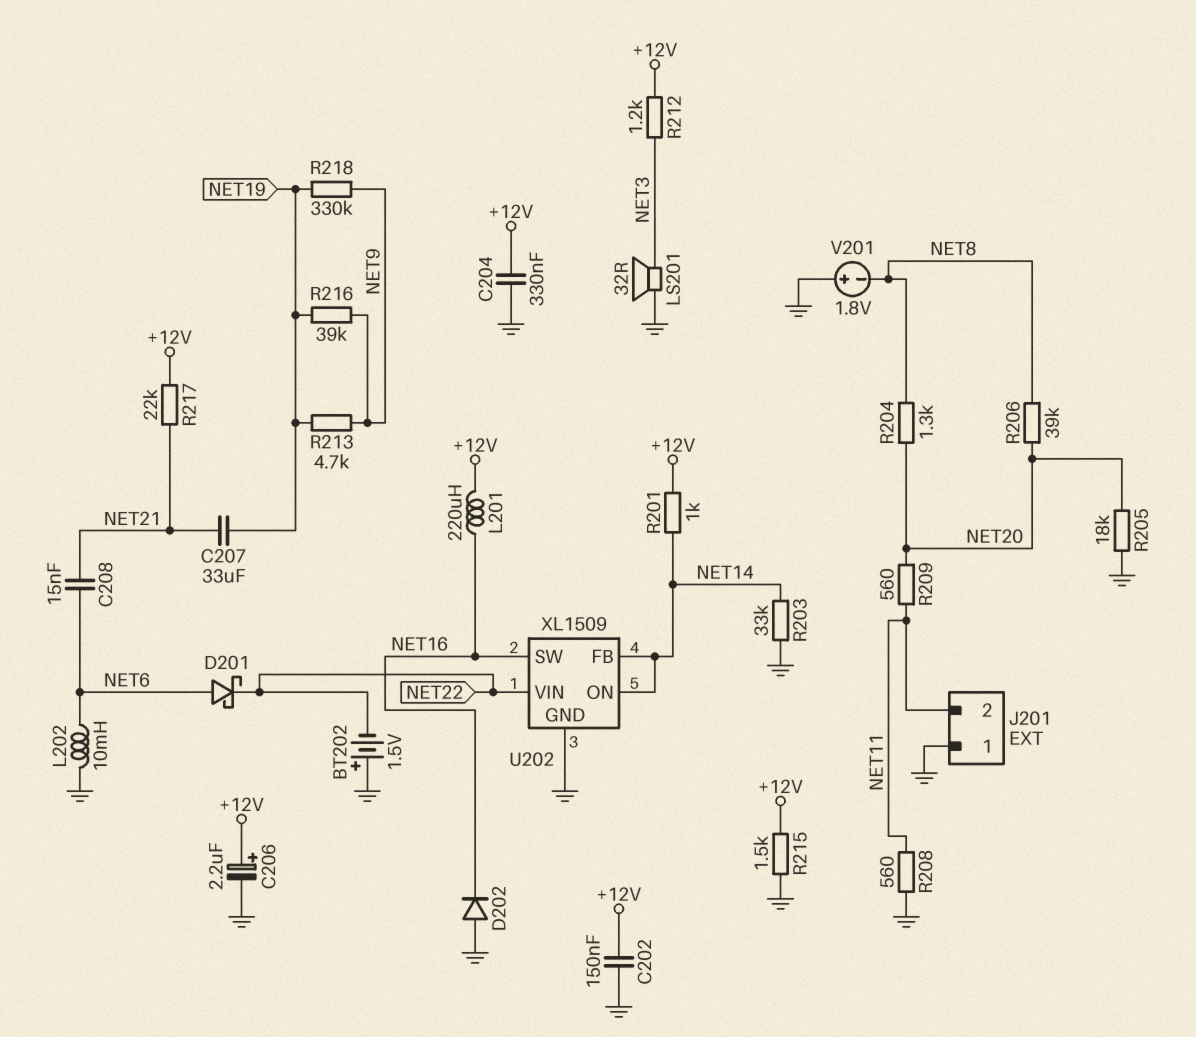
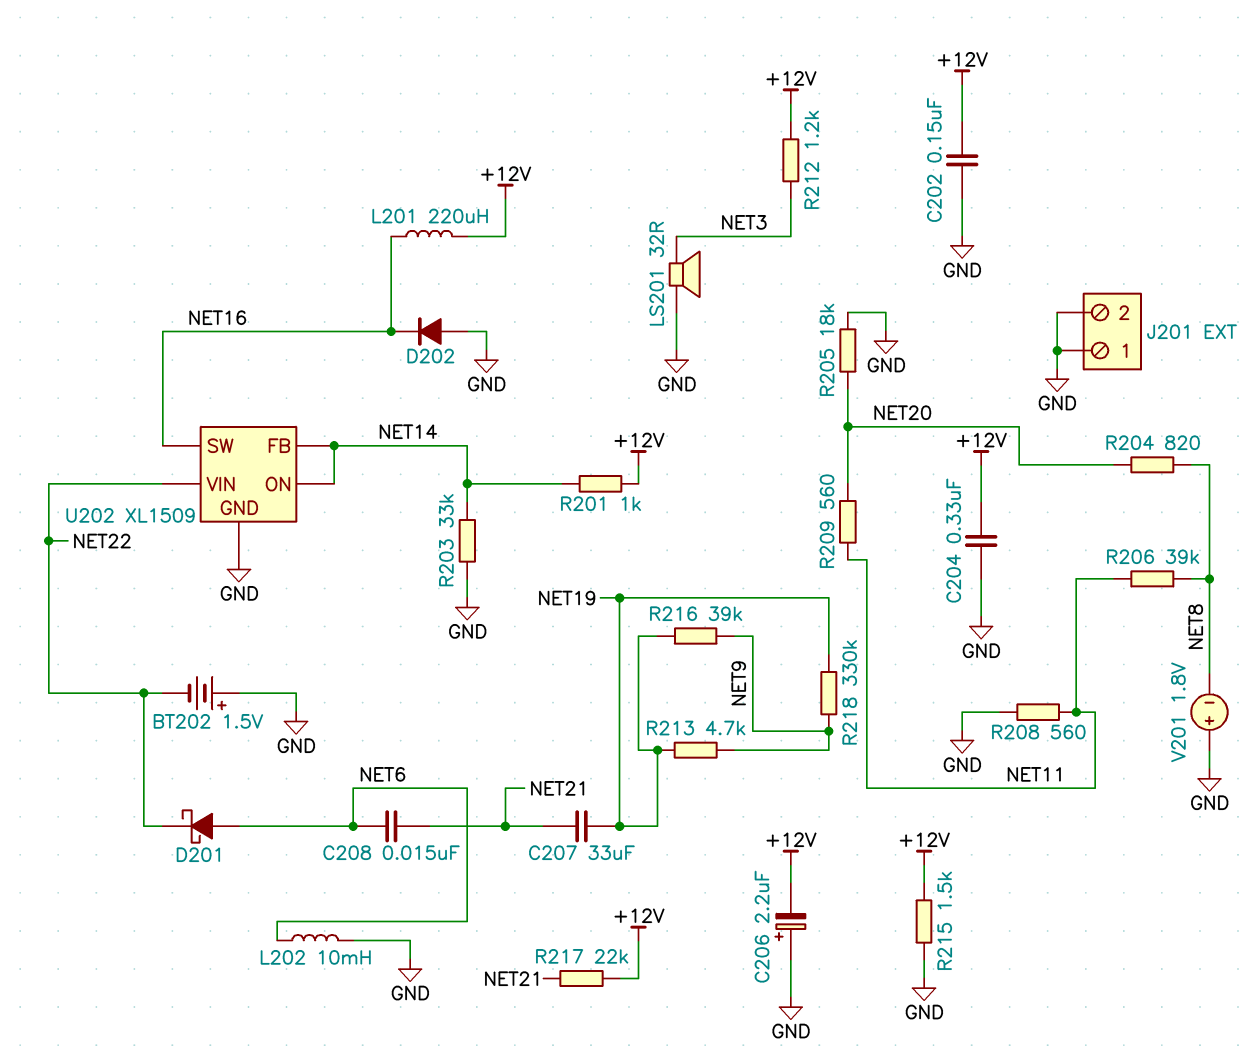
C206: 2.2uF (plus +12V, minus GND) -> 2.2uF (plus GND, minus +12V)
J201 pin 2: NET11 -> GND
R204: 1.3k (NET8, NET20) -> 820 (NET8, NET20)
R206: 39k (NET8, NET20) -> 39k (NET8, NET11)

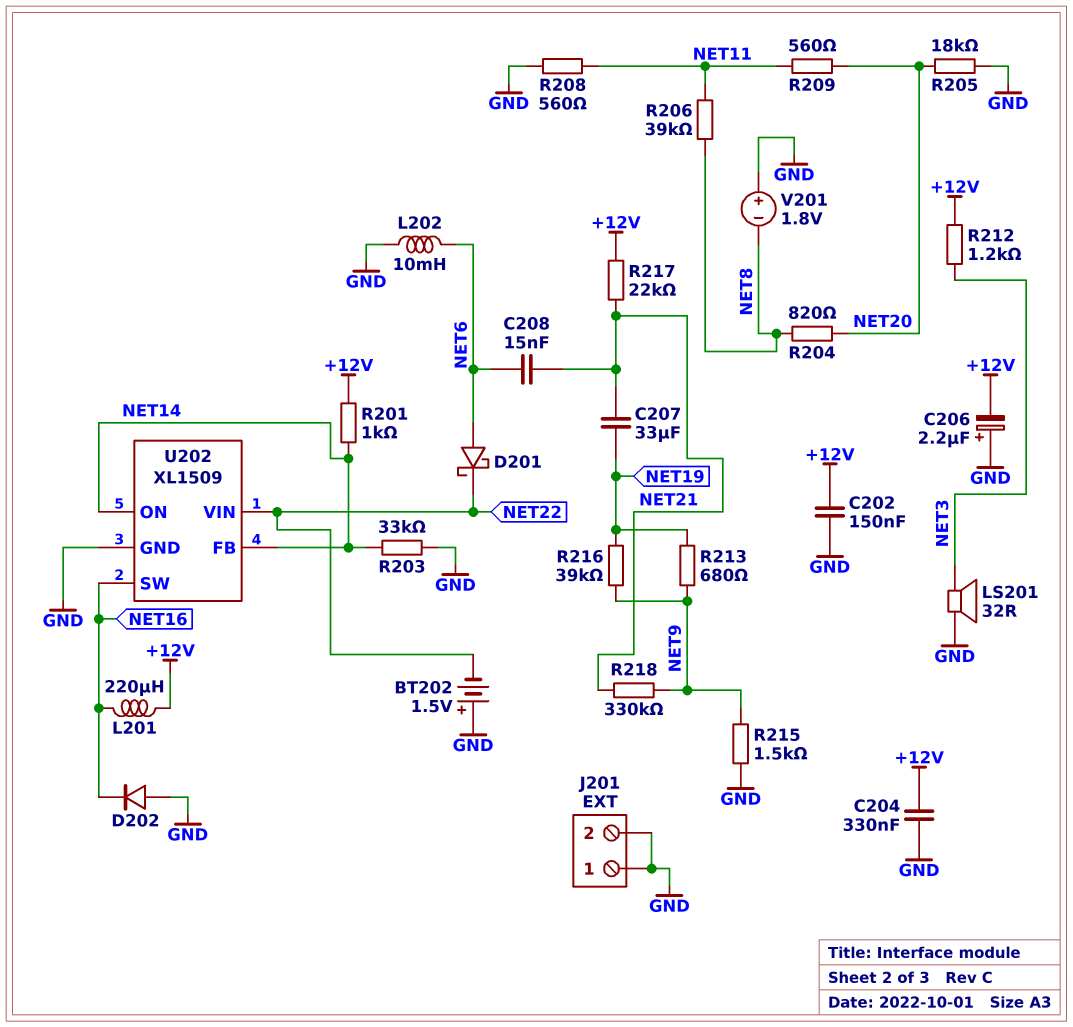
R213: 4.7k (NET9, NET19) -> 680 (NET9, NET19)
R215: 1.5k (+12V, GND) -> 1.5k (GND, NET9)
R218: 330k (NET9, NET19) -> 330k (NET9, NET21)

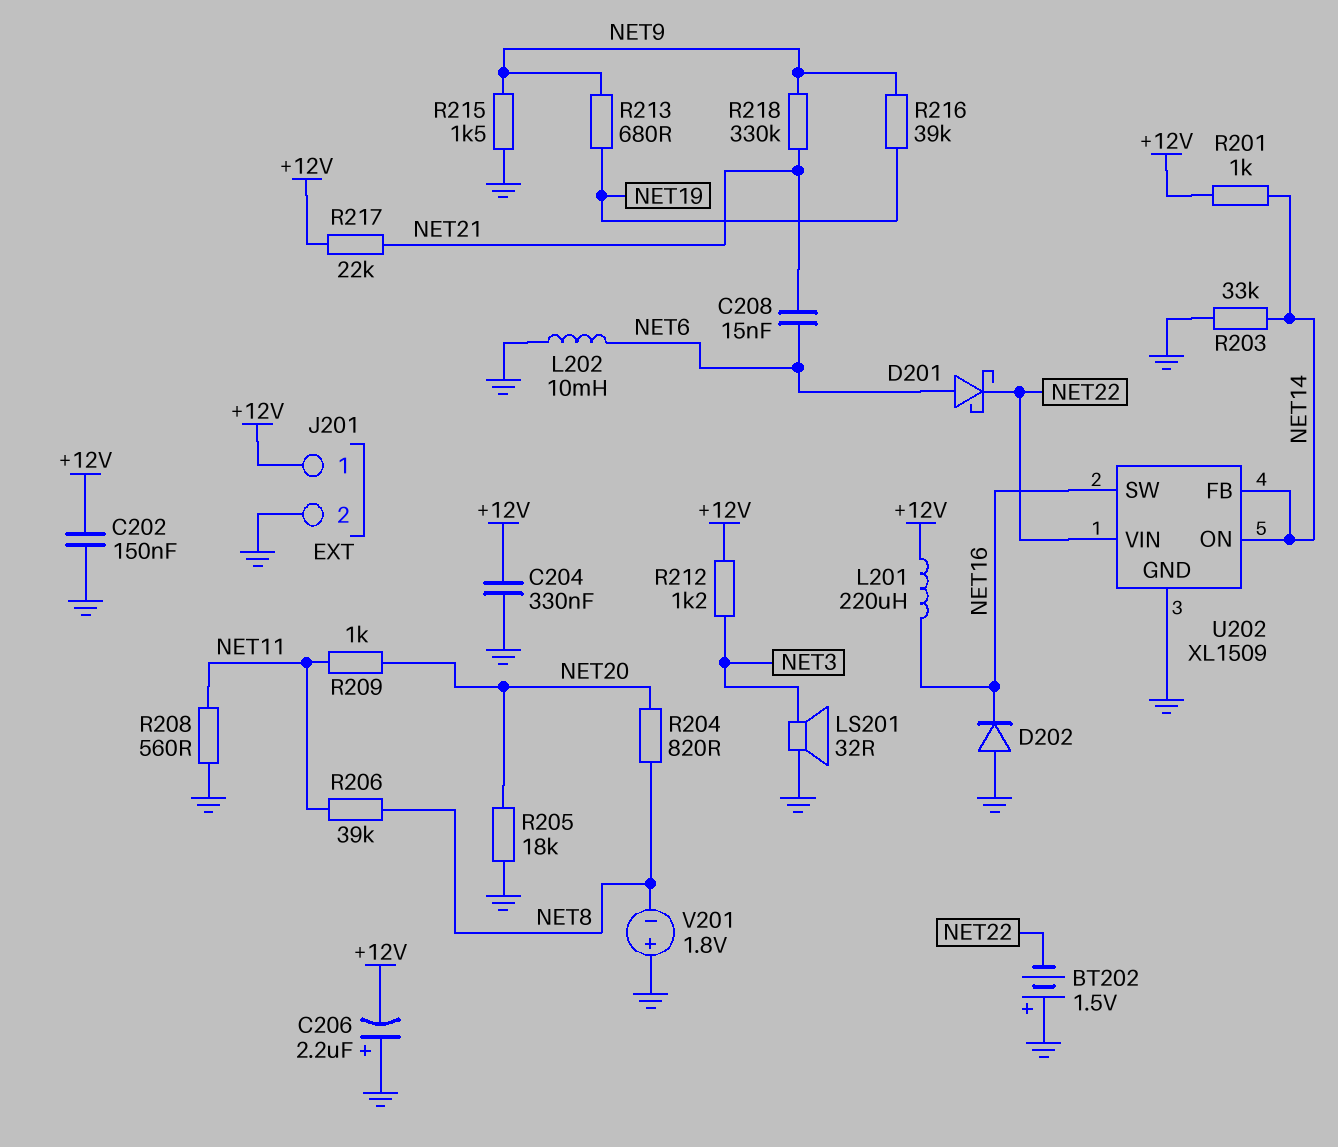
C207: 33uF (NET19, NET21) -> none
J201 pin 1: GND -> +12V
R209: 560 (NET11, NET20) -> 1k (NET11, NET20)

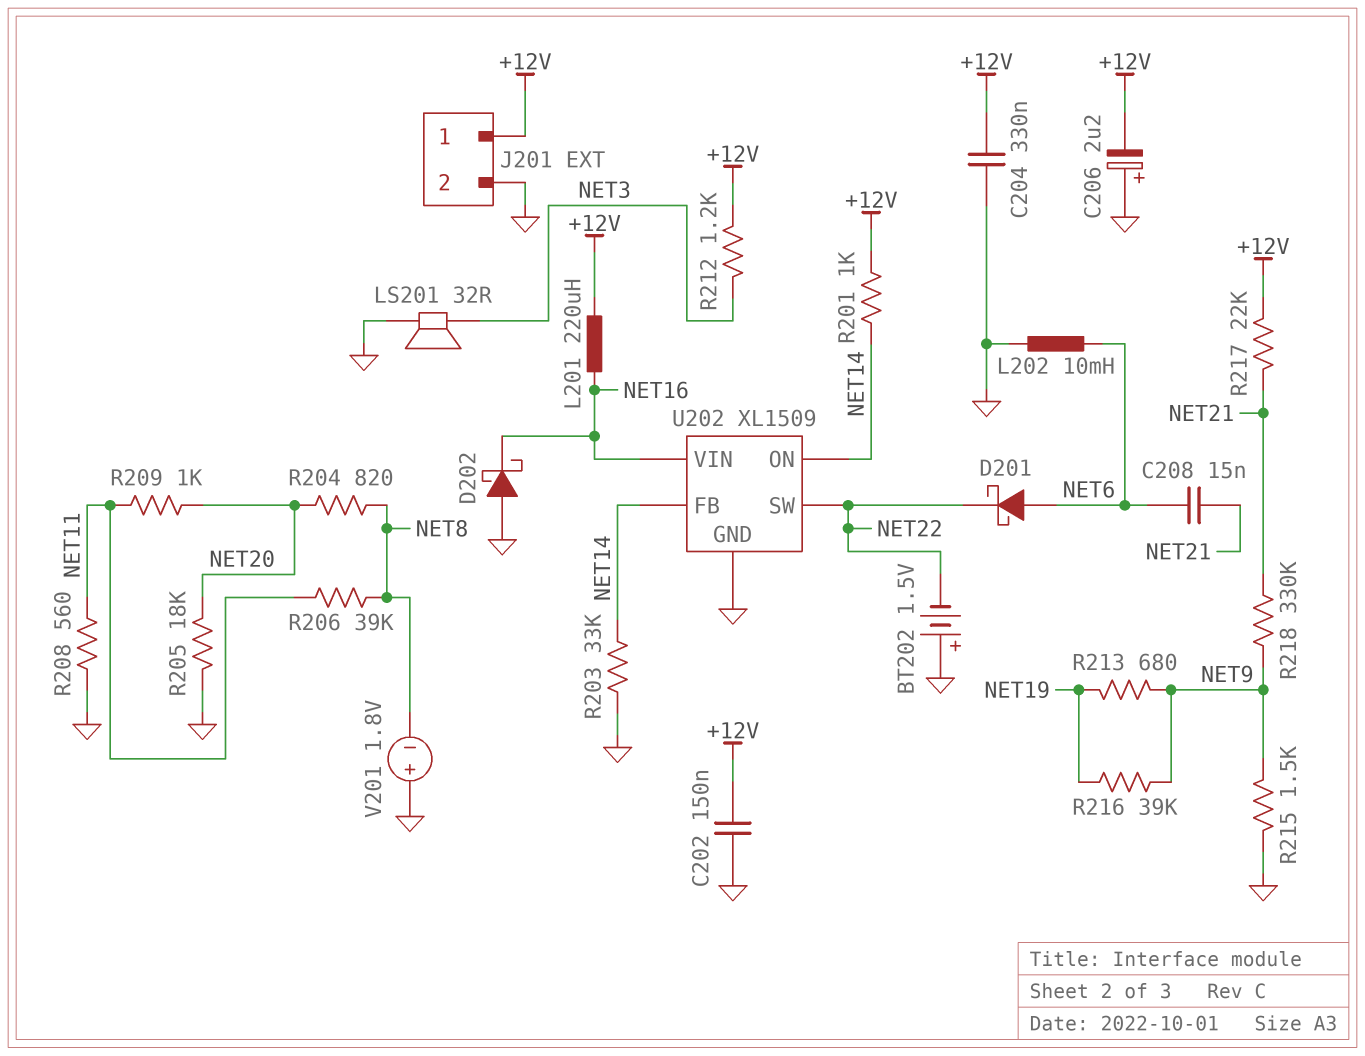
D202: diode (A GND, K NET16) -> schottky (A GND, K NET16)
U202 pin SW: NET16 -> NET22
U202 pin VIN: NET22 -> NET16

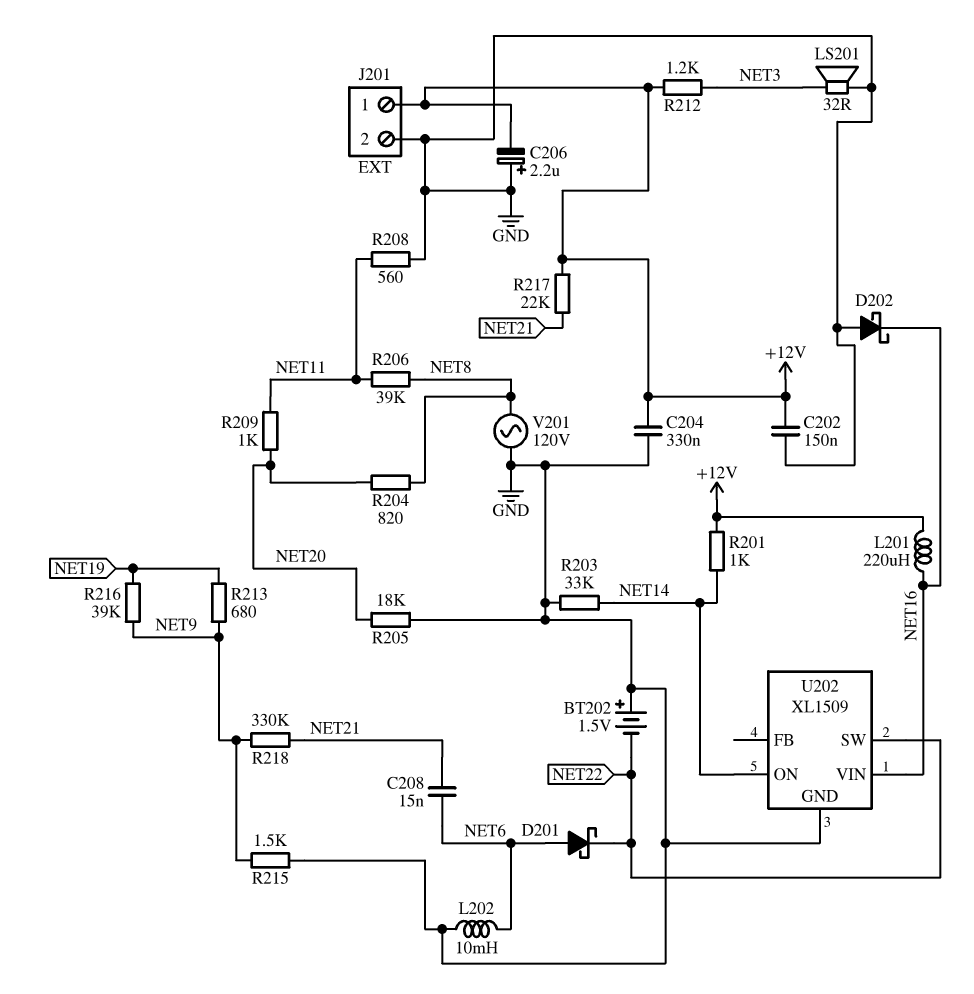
U202 pin FB: NET14 -> none
V201: 1.8V (plus GND, minus NET8) -> AC 120V (GND, NET8)

